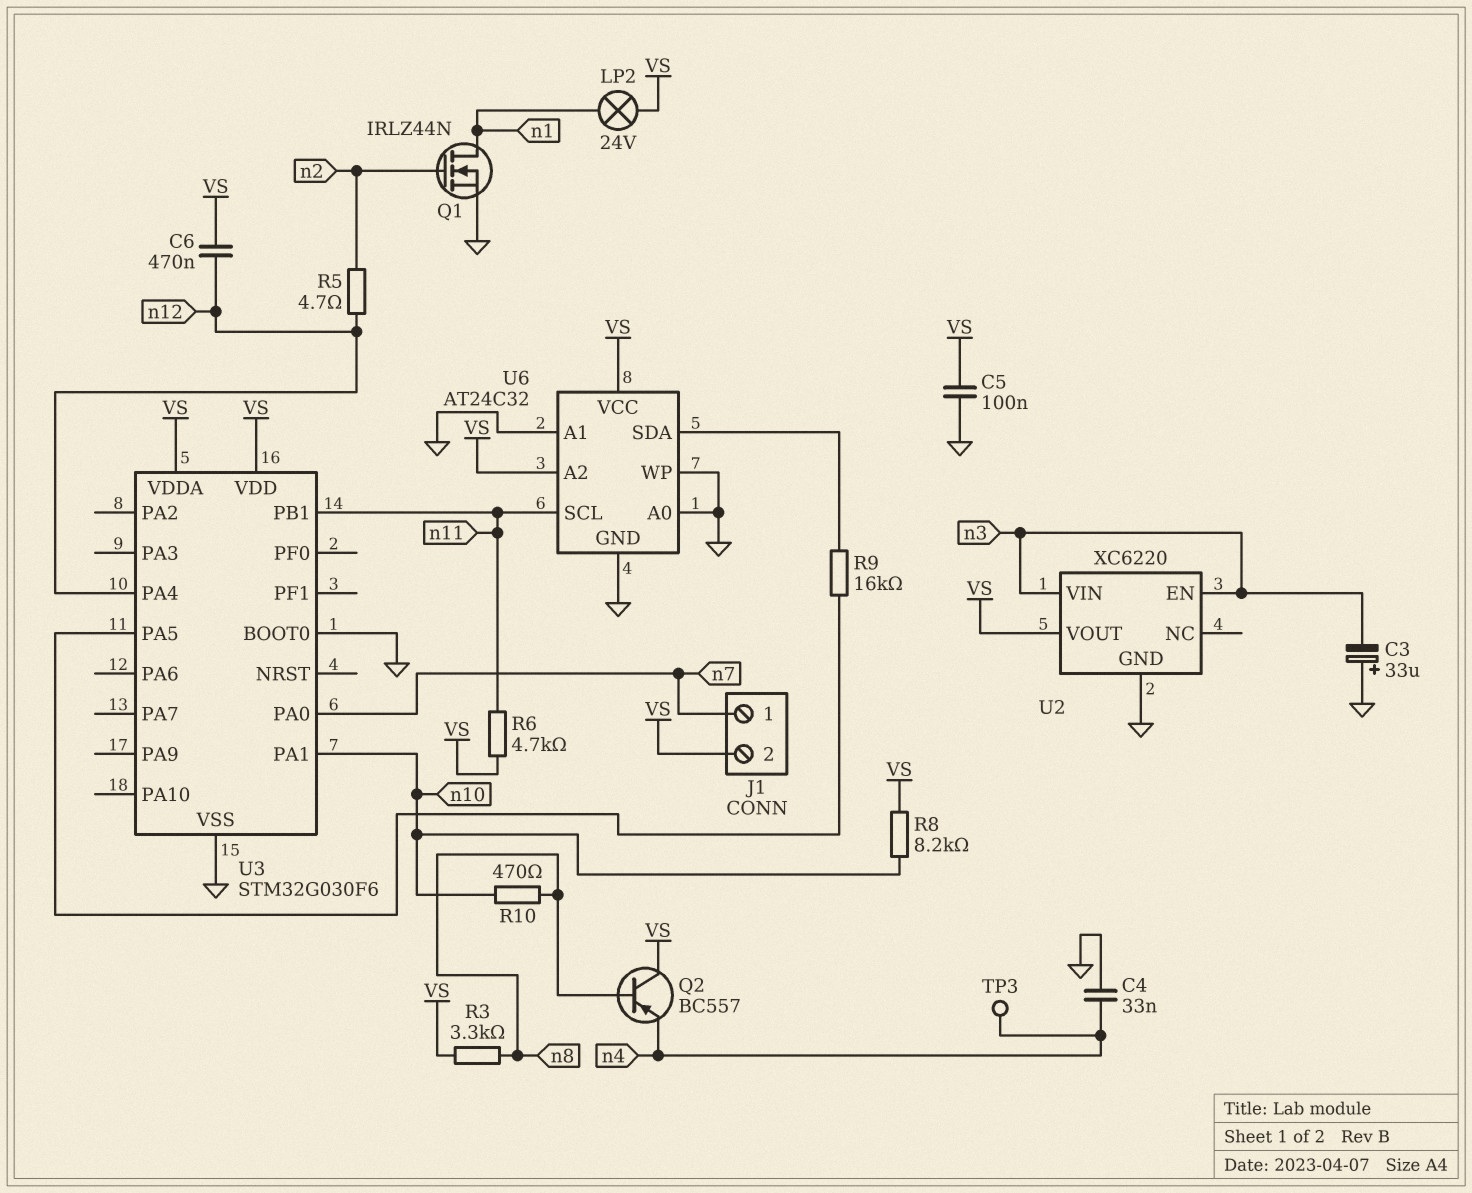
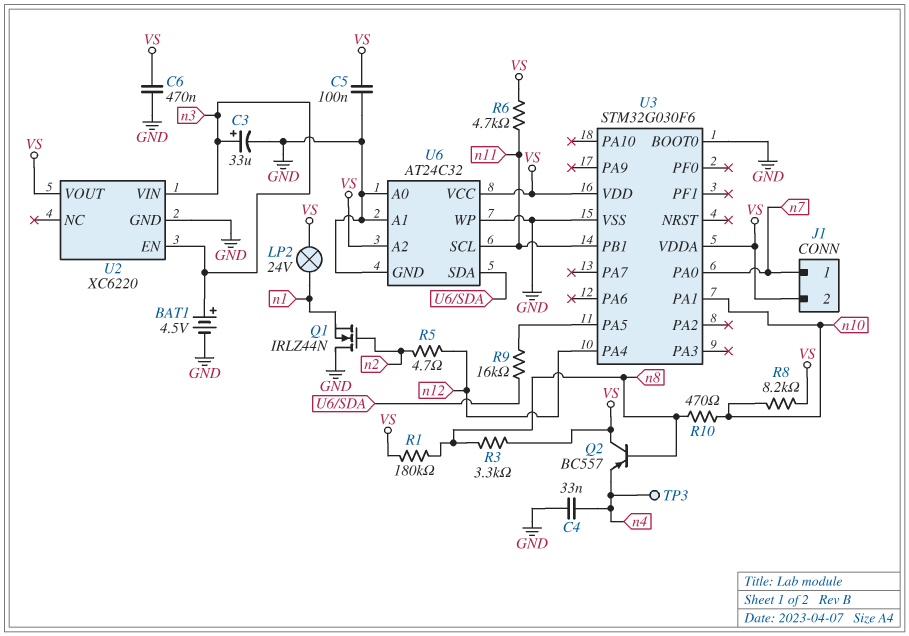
BAT1: none -> 4.5V (plus n3, minus GND)
C3: 33uF (plus GND, minus n3) -> 33uF (plus n3, minus GND)
C6: 470nF (VS, n12) -> 470nF (GND, VS)
Q1: NMOS IRLZ44N (G n2, D n1, S GND) -> NMOS IRLZ44N (G n2, D GND, S n1)
R1: none -> 180k (VS, n8)

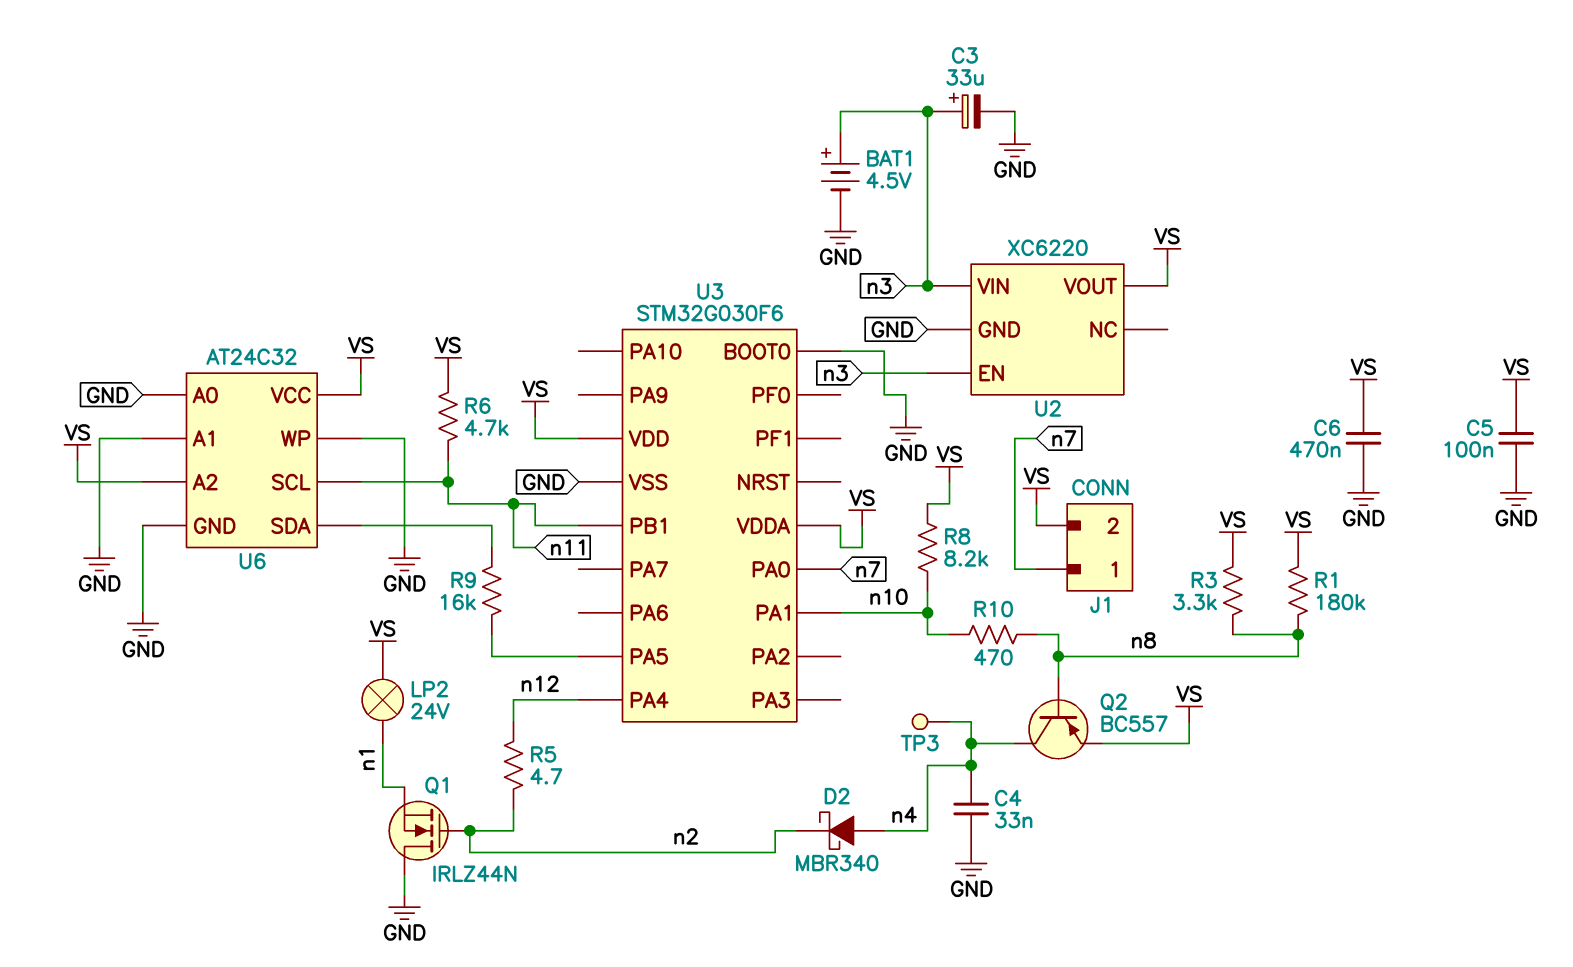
D2: none -> schottky MBR340 (A n4, K n2)
Q2: PNP BC557 (B n8, C VS, E n4) -> PNP BC557 (B n8, C n4, E VS)

